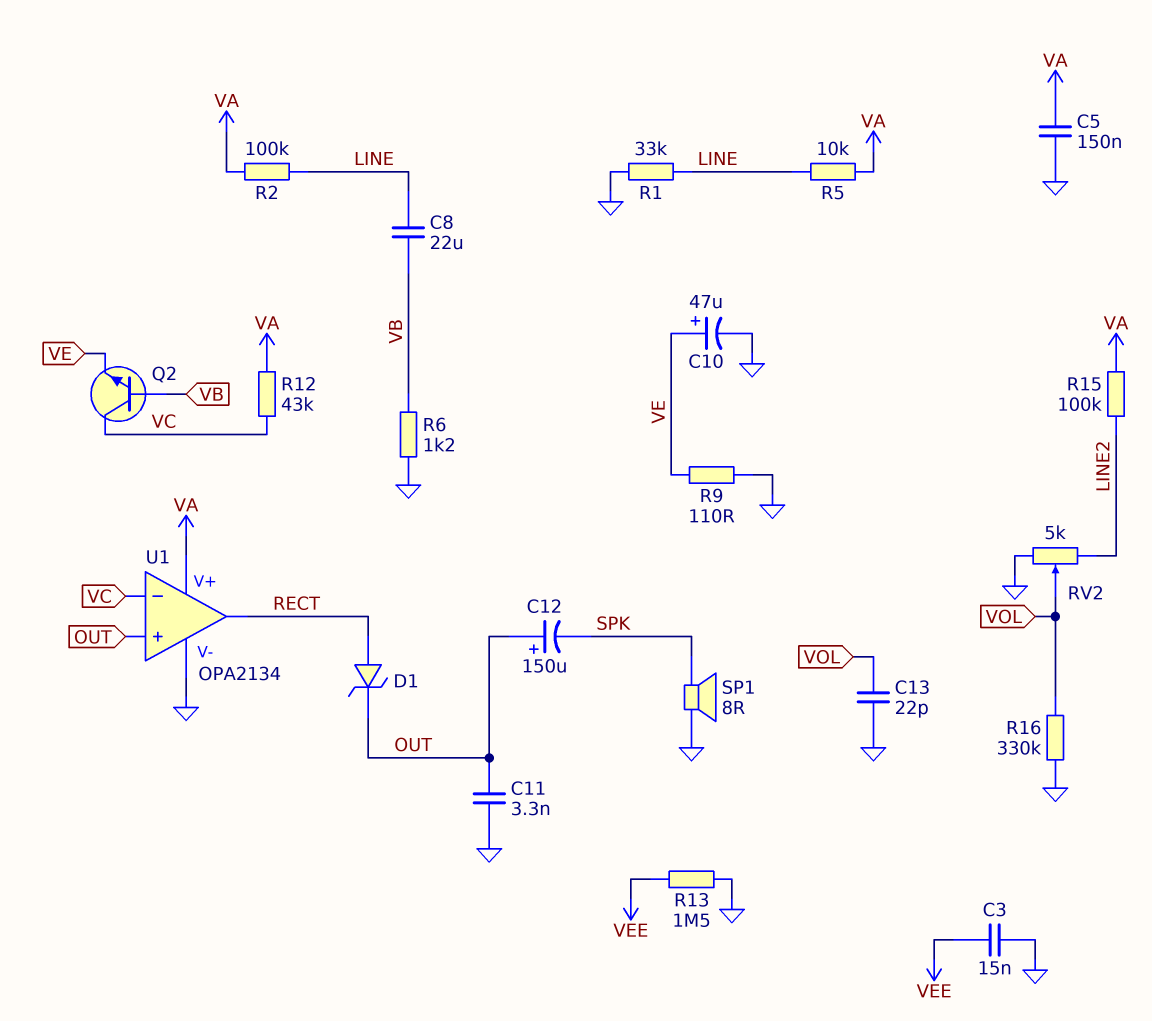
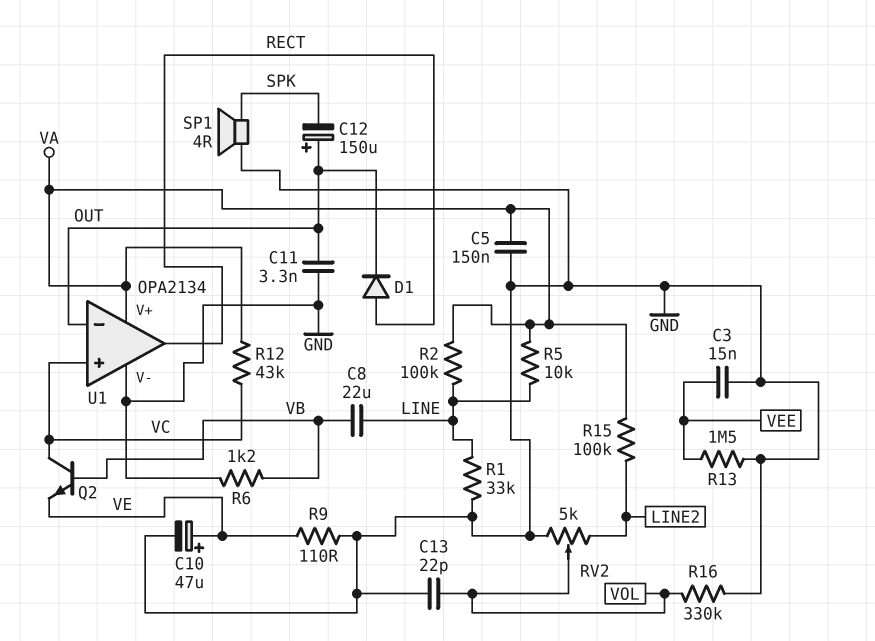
D1: zener (A RECT, K OUT) -> diode (A RECT, K OUT)
SP1: speaker 8R (GND, SPK) -> speaker 4R (GND, SPK)
U1 pin in+: OUT -> VC
U1 pin in-: VC -> OUT

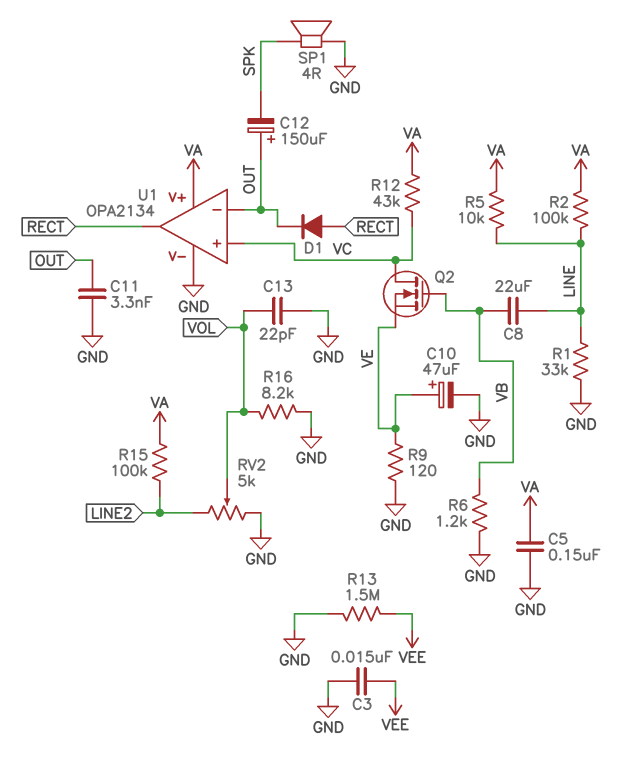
Q2: NPN (B VB, C VC, E VE) -> NMOS (G VB, D VC, S VE)
R9: 110 (GND, VE) -> 120 (GND, VE)
R16: 330k (GND, VOL) -> 8.2k (GND, VOL)

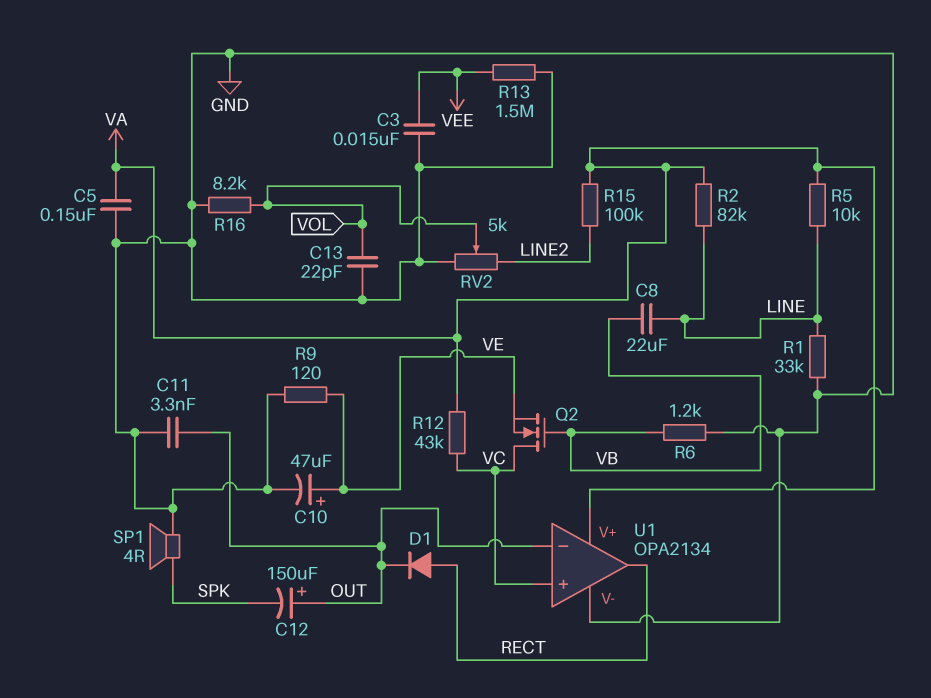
R2: 100k (LINE, VA) -> 82k (LINE, VA)

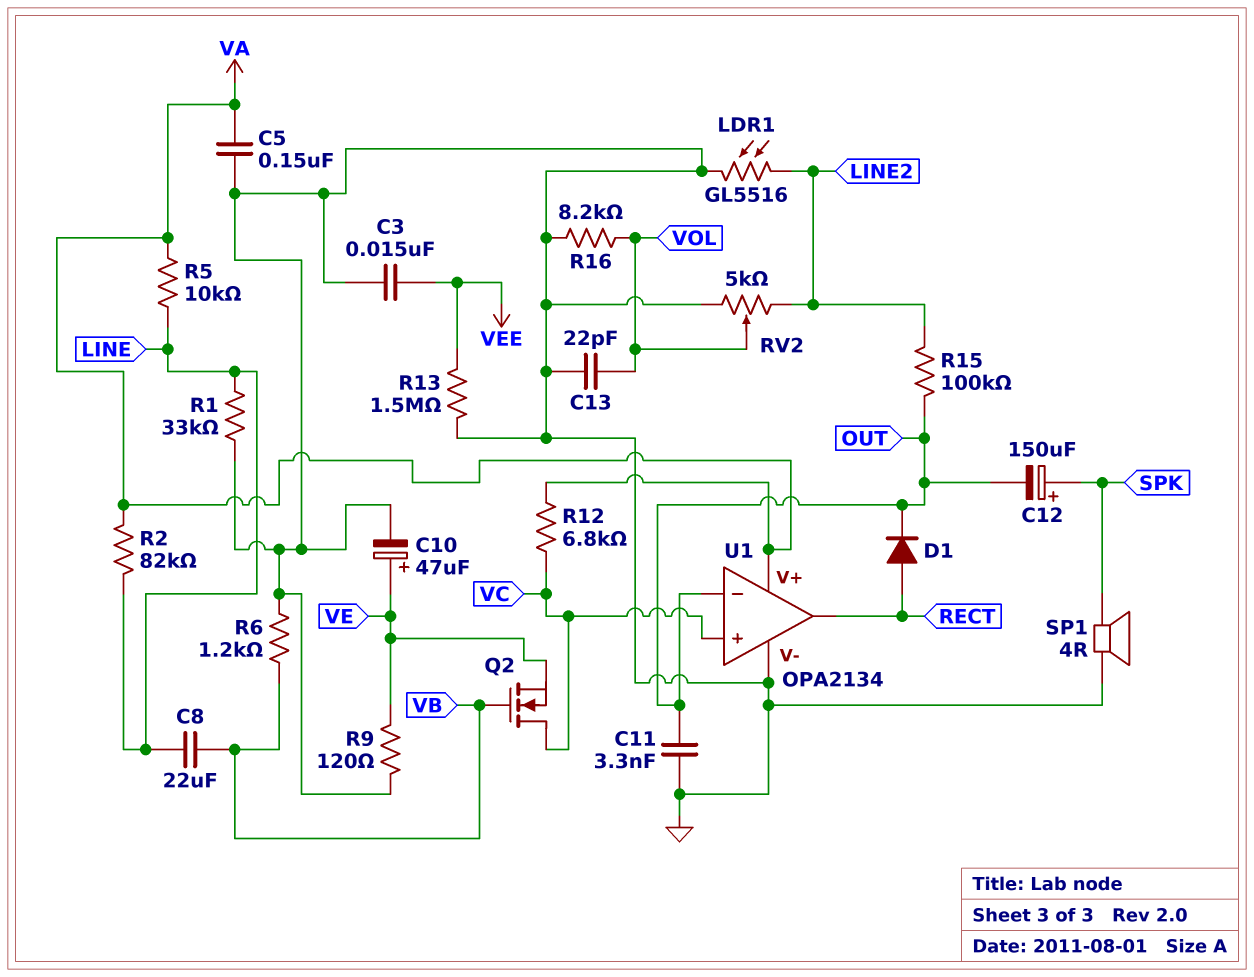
C12: 150uF (plus OUT, minus SPK) -> 150uF (plus SPK, minus OUT)
LDR1: none -> GL5516 (GND, LINE2)
R12: 43k (VA, VC) -> 6.8k (VA, VC)
R15: 100k (LINE2, VA) -> 100k (LINE2, OUT)

